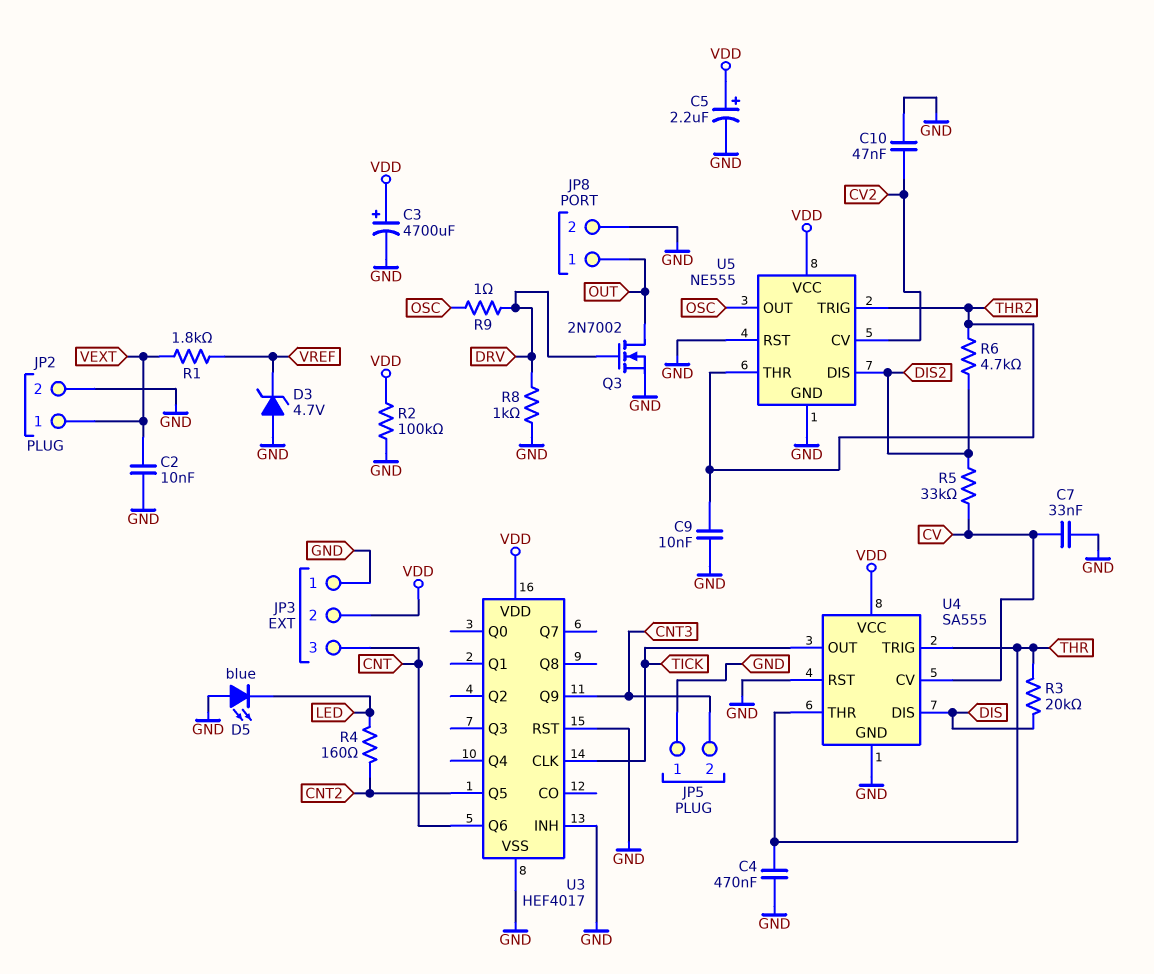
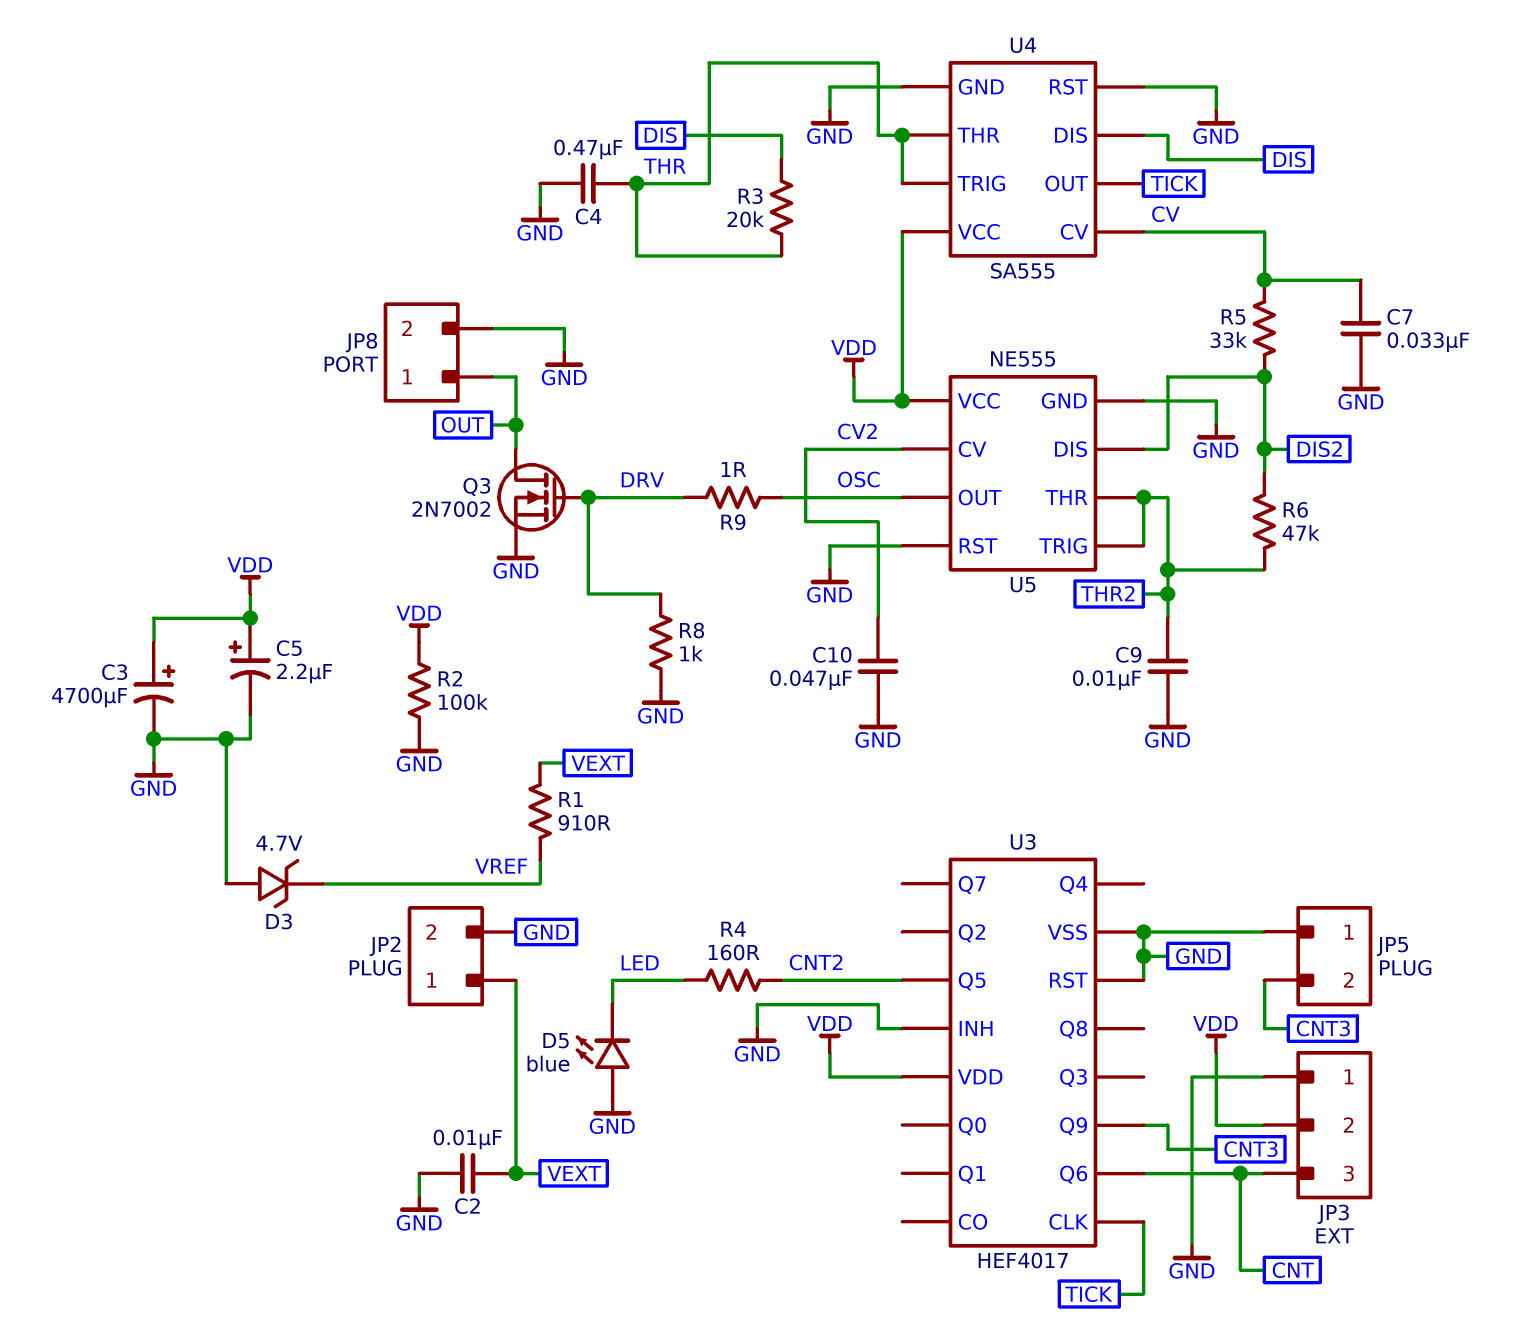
R1: 1.8k (VEXT, VREF) -> 910 (VEXT, VREF)
R6: 4.7k (DIS2, THR2) -> 47k (DIS2, THR2)

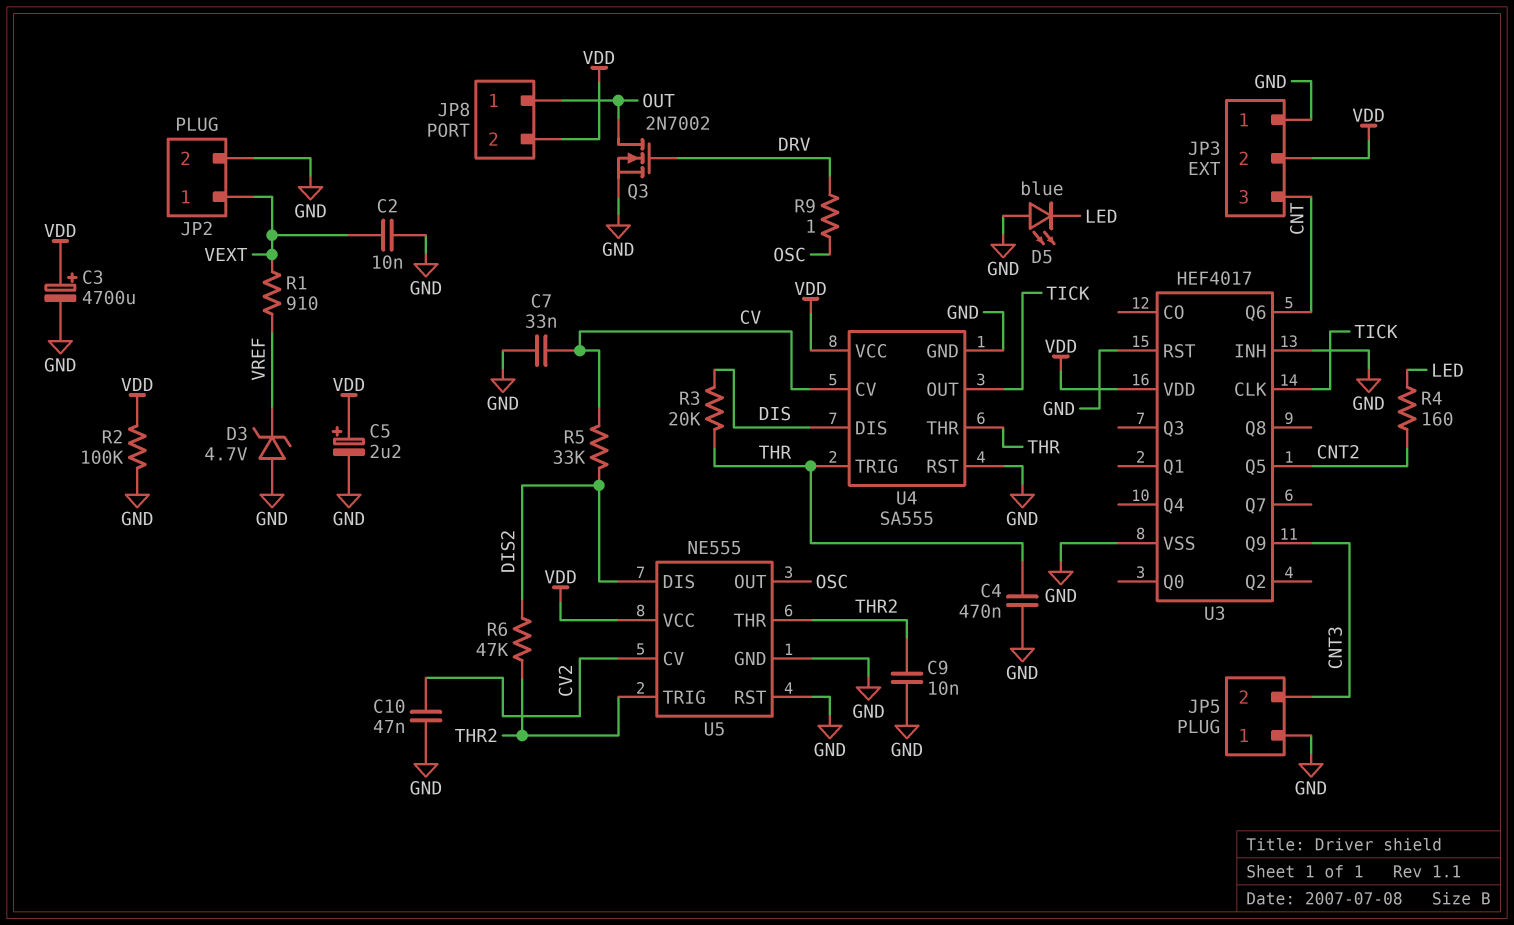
JP8 pin 2: GND -> VDD
R8: 1k (DRV, GND) -> none

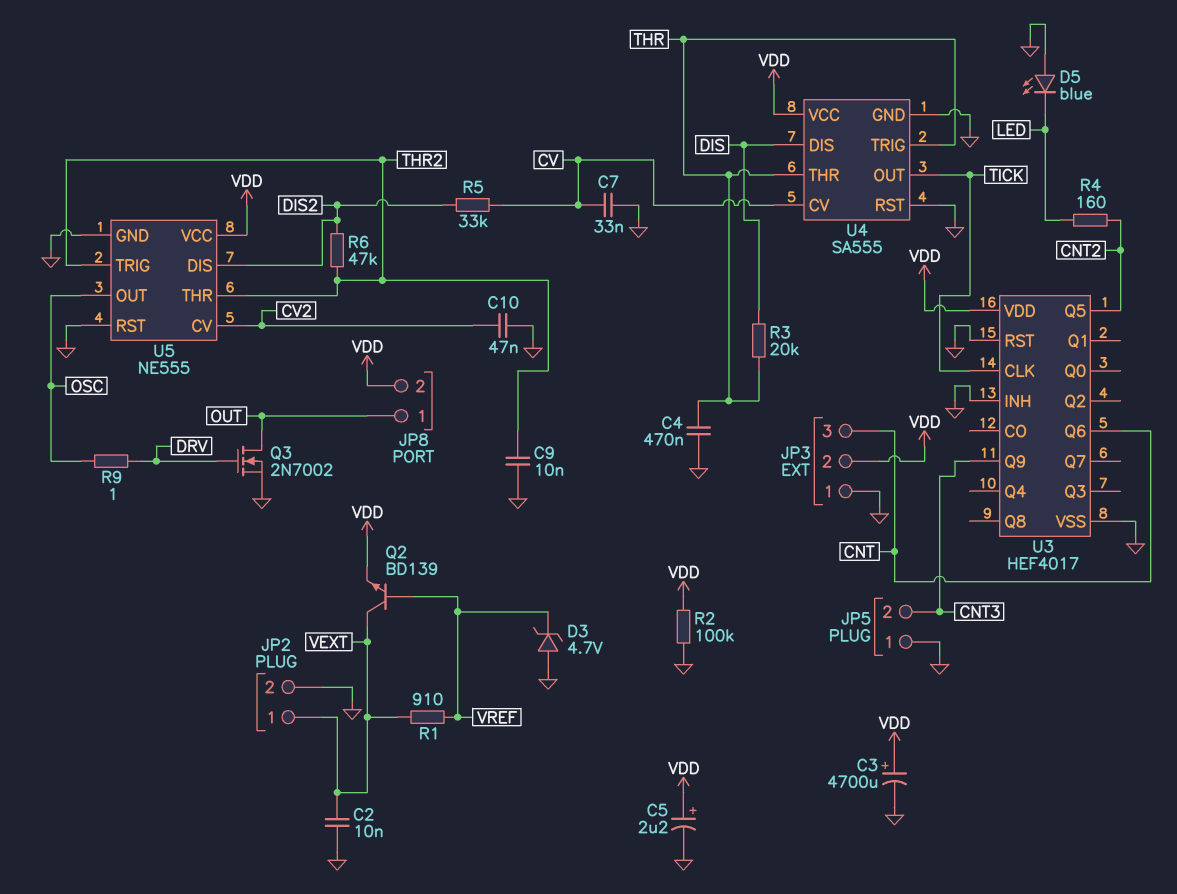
Q2: none -> NPN BD139 (B VREF, C VEXT, E VDD)

